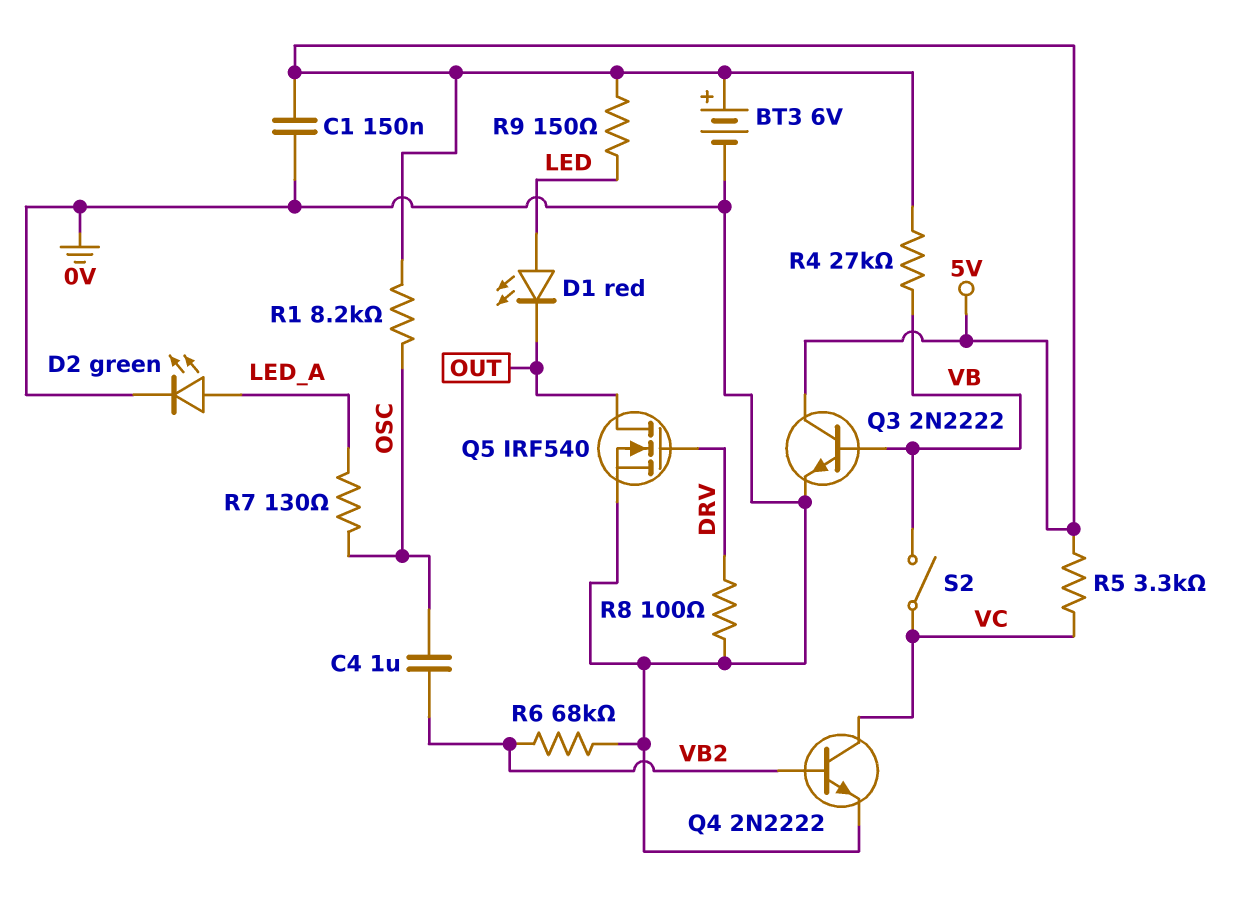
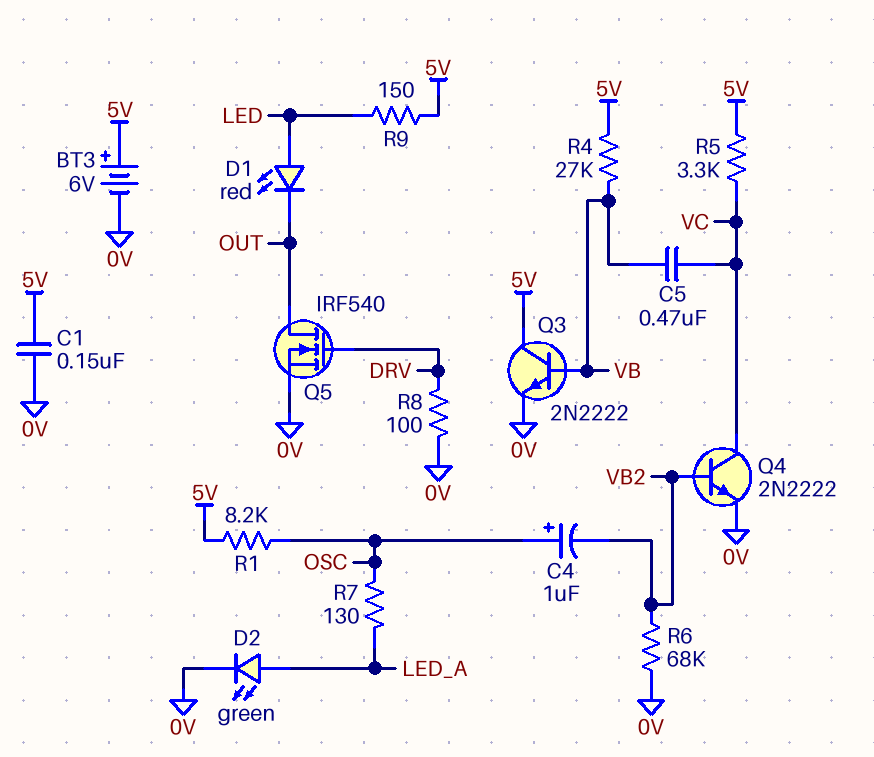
C4: 1uF (OSC, VB2) -> 1uF (plus OSC, minus VB2)
C5: none -> 470nF (VB, VC)
S2: switch (VB, VC) -> none

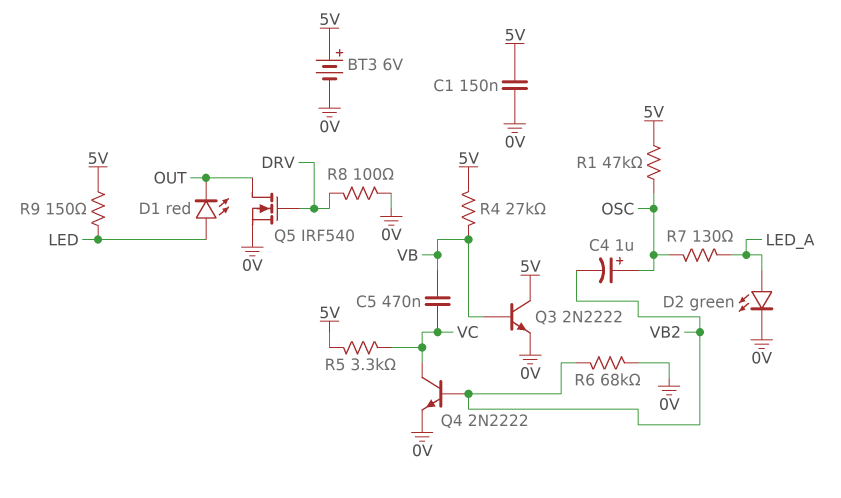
R1: 8.2k (5V, OSC) -> 47k (5V, OSC)

